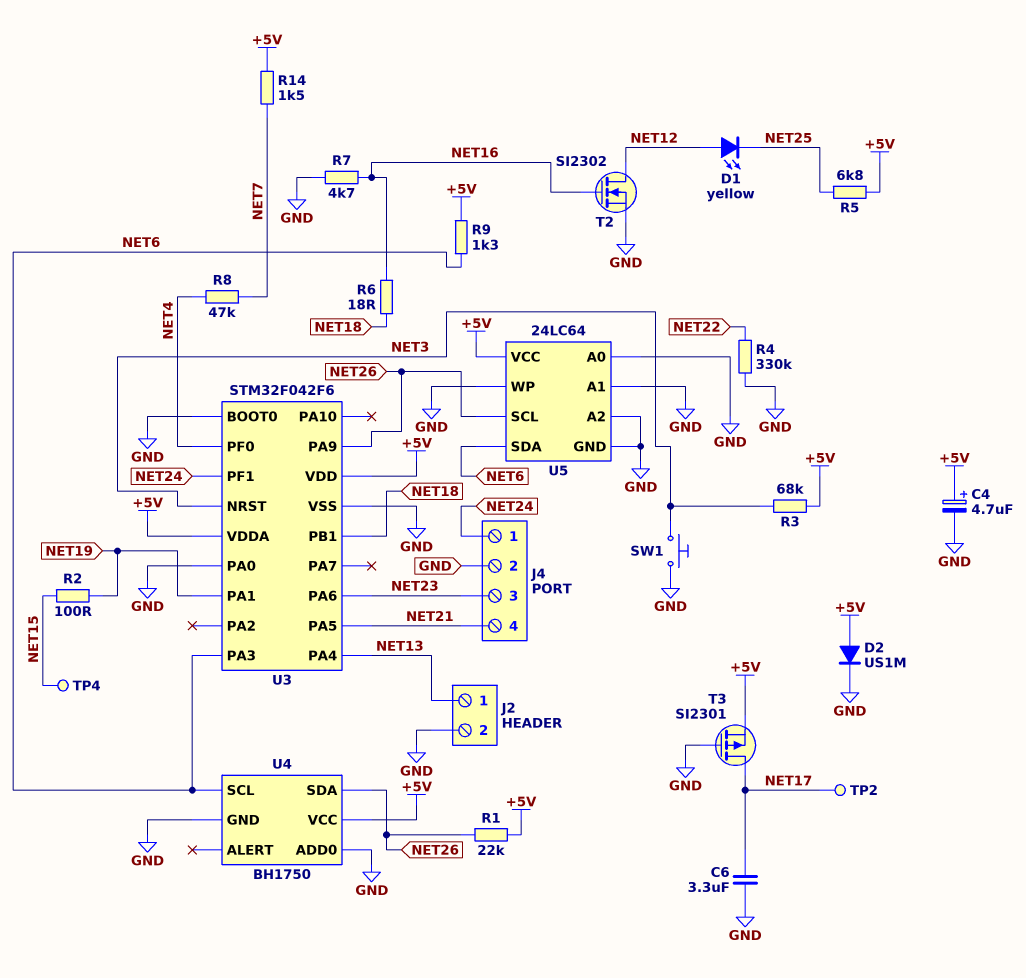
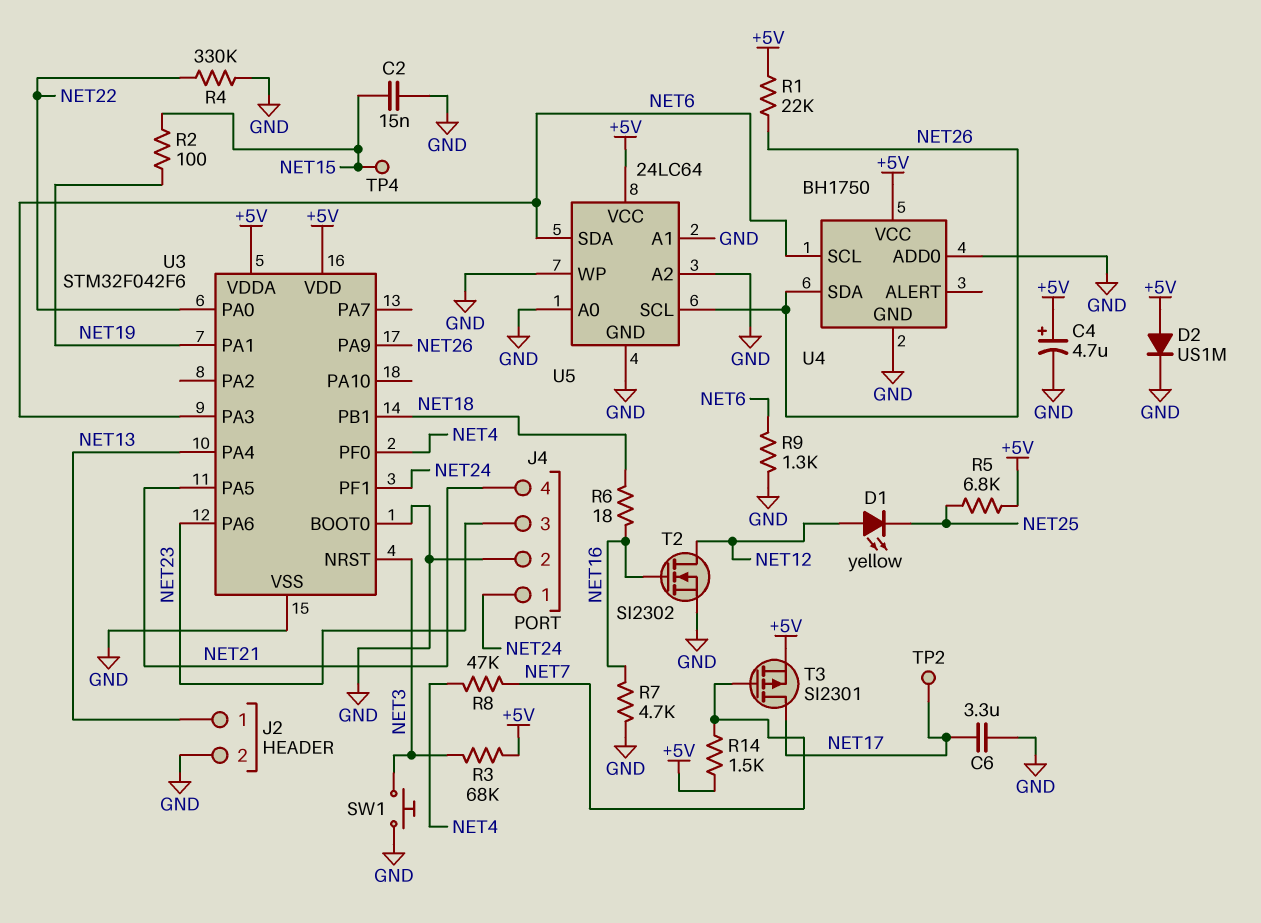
C2: none -> 15nF (GND, NET15)
R9: 1.3k (+5V, NET6) -> 1.3k (GND, NET6)
T3: PMOS SI2301 (G GND, D NET17, S +5V) -> PMOS SI2301 (G NET7, D NET17, S +5V)
U3 pin PA0: GND -> NET22

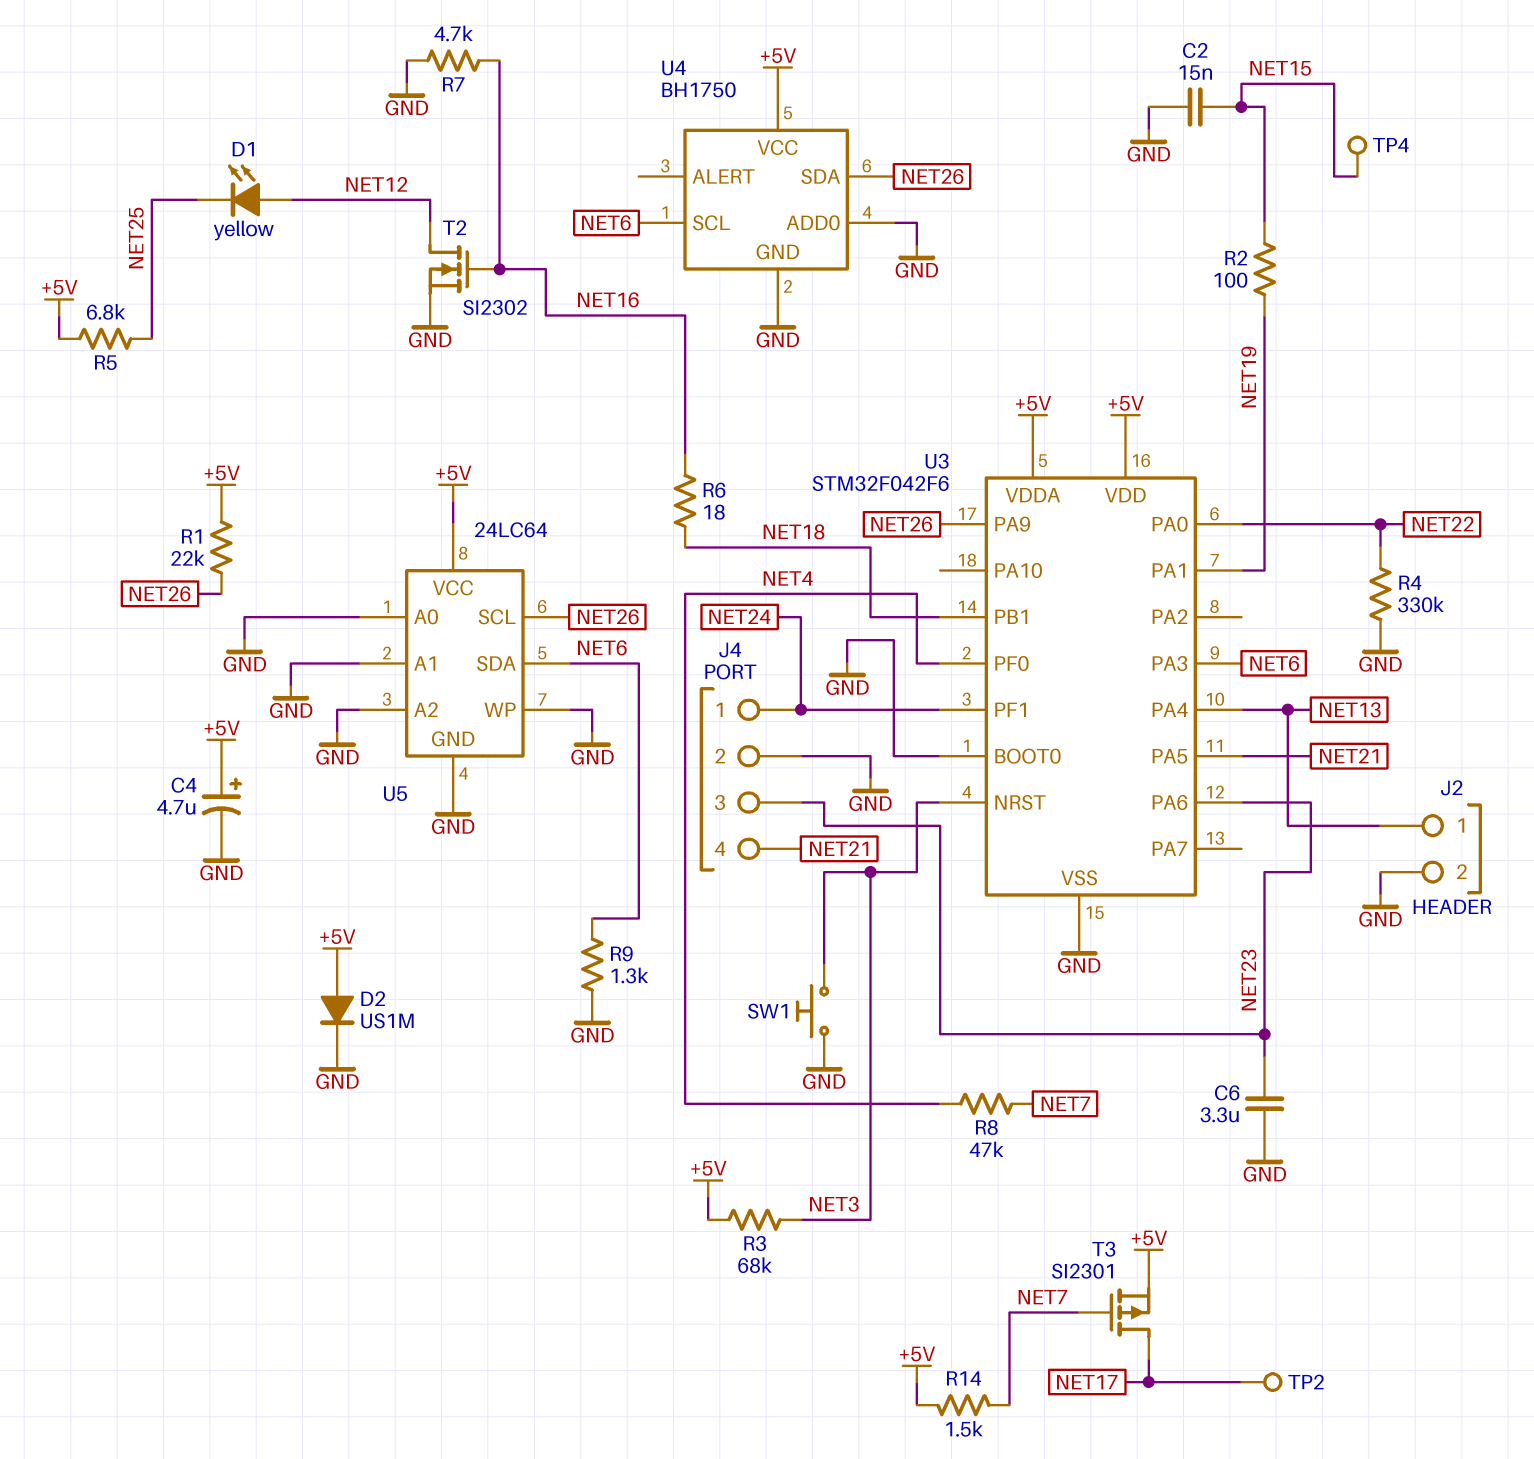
C6: 3.3uF (GND, NET17) -> 3.3uF (GND, NET23)

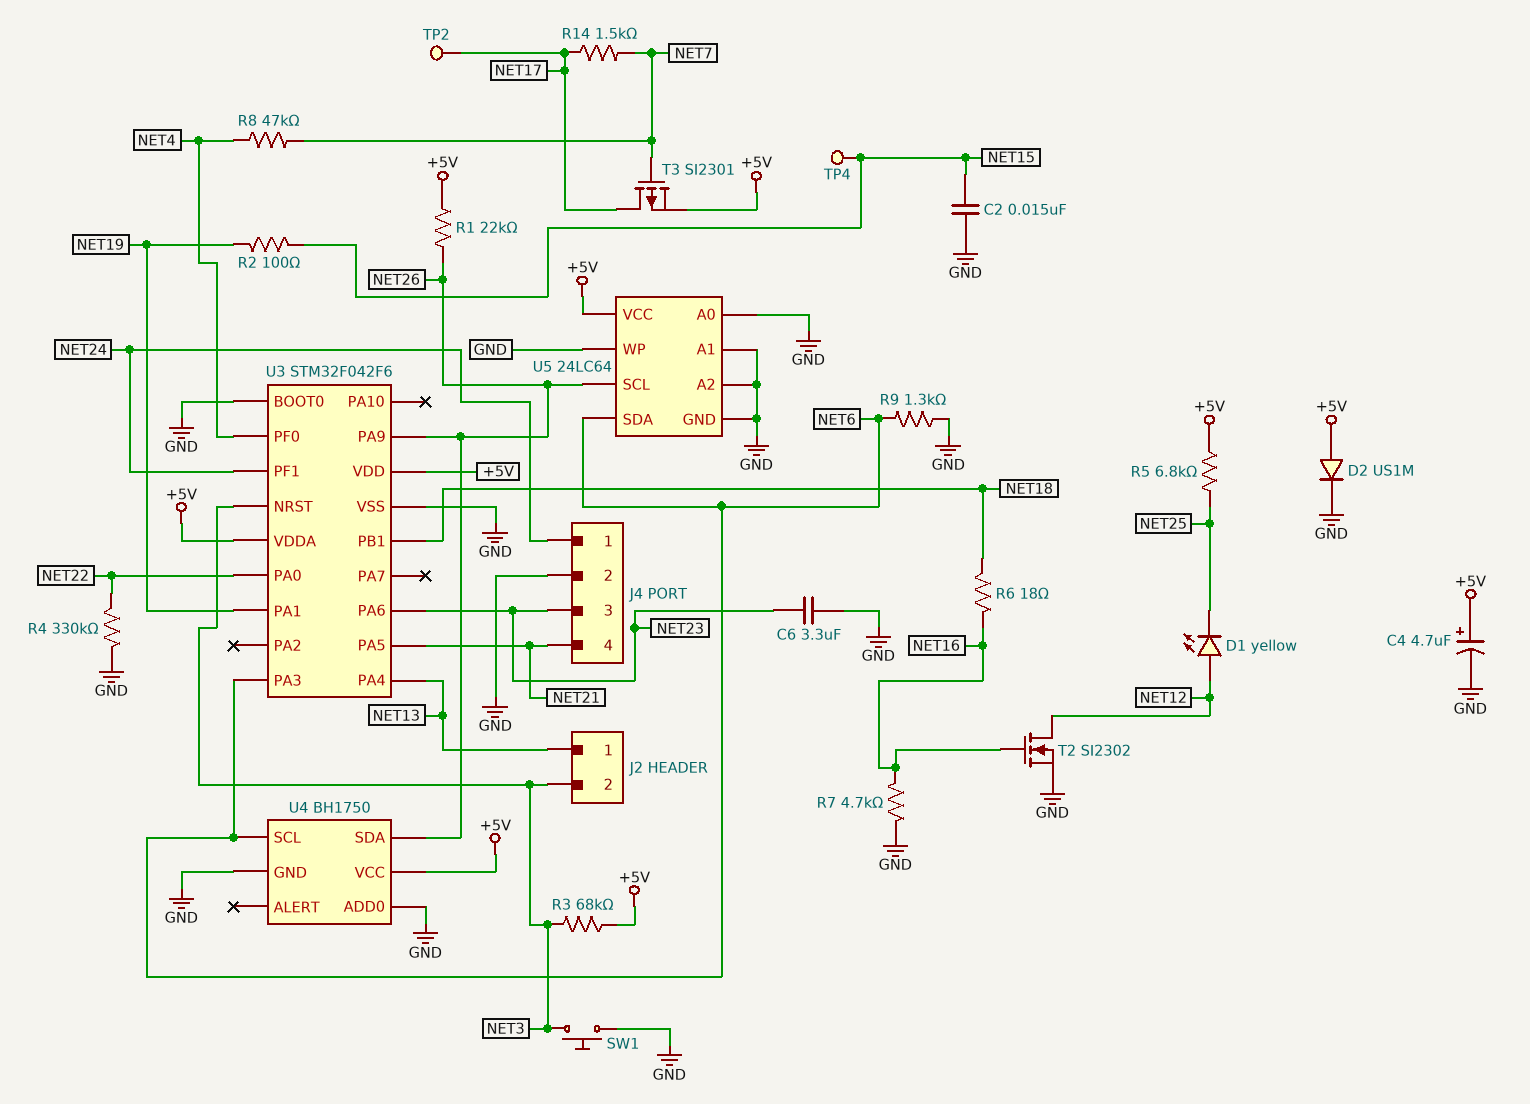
J2 pin 2: GND -> NET3
R14: 1.5k (+5V, NET7) -> 1.5k (NET7, NET17)

